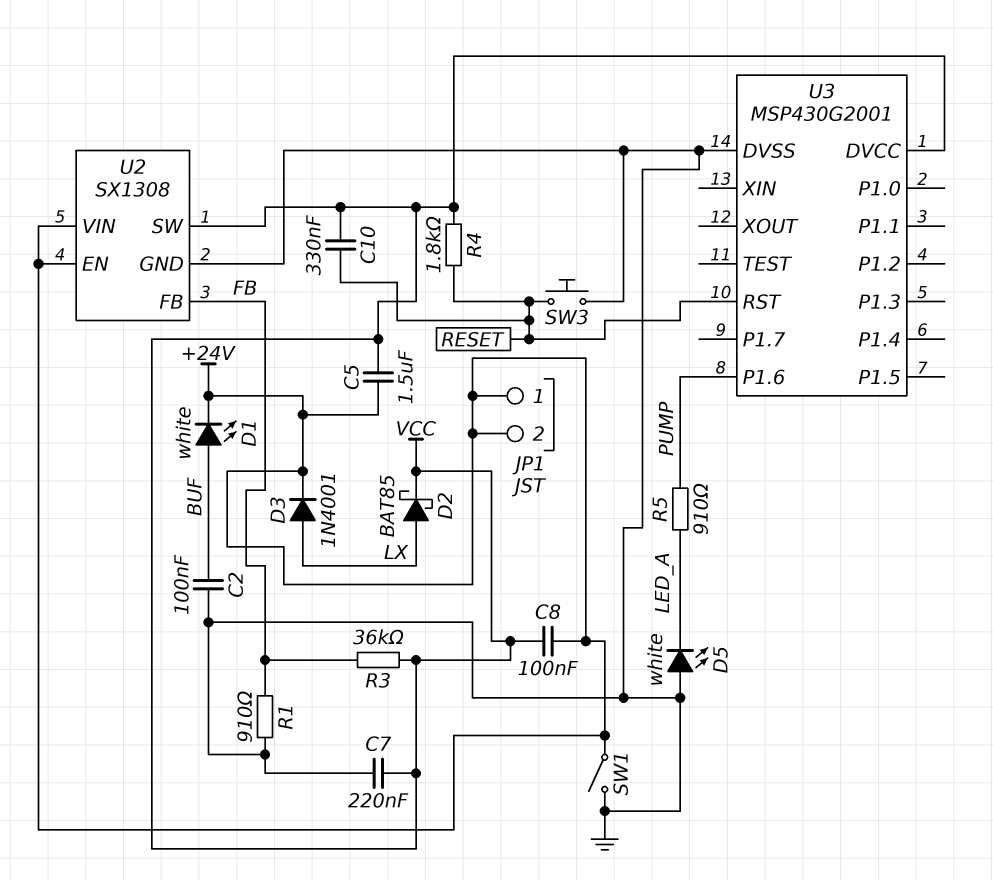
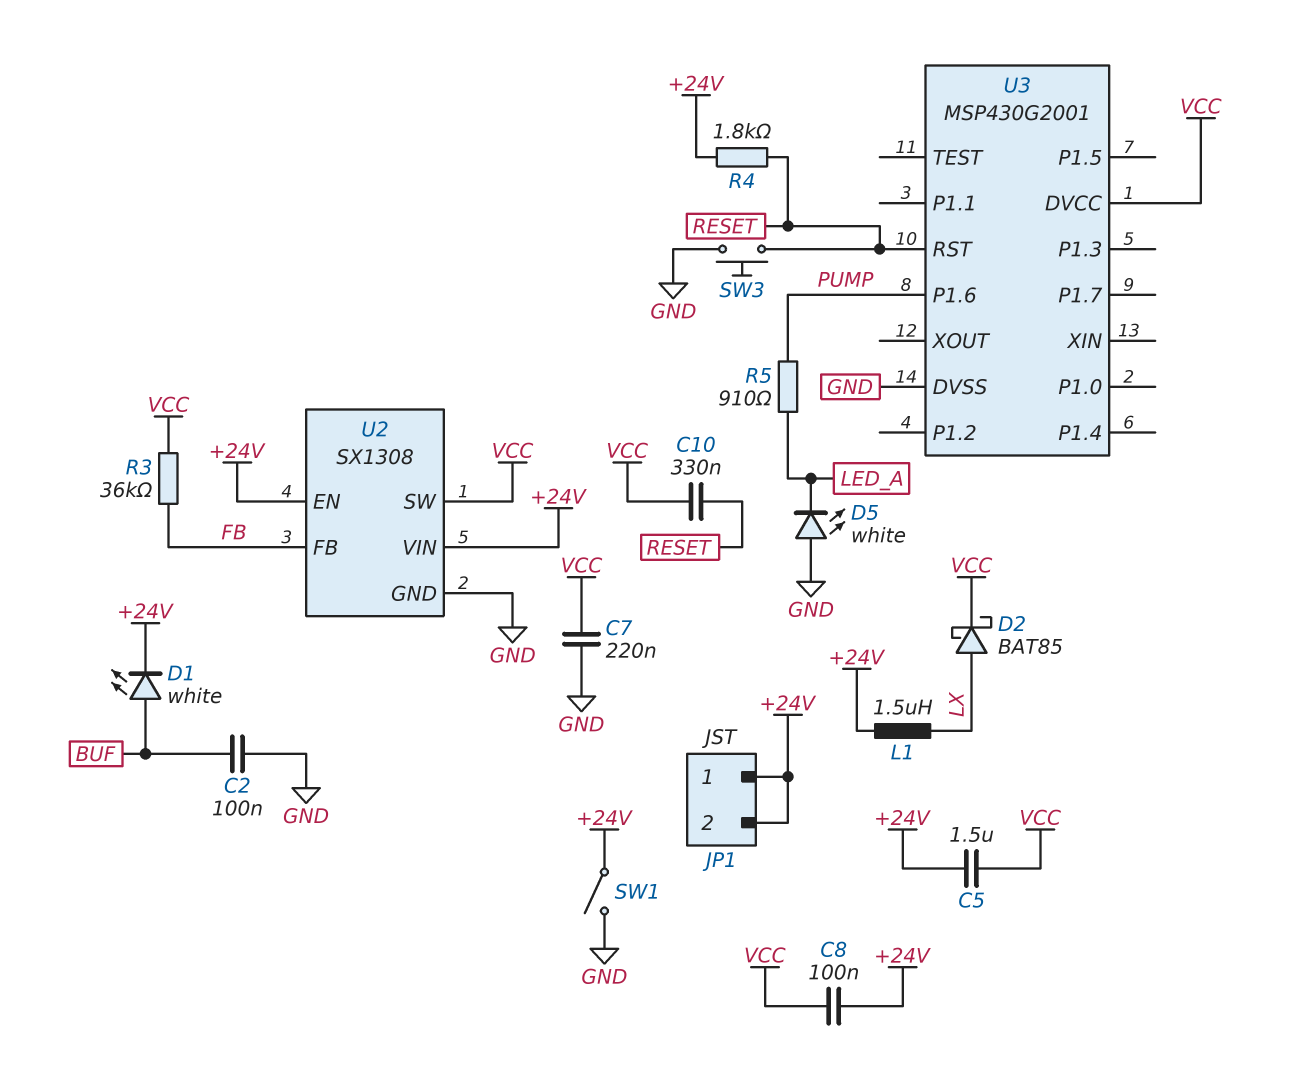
D3: diode 1N4001 (A LX, K +24V) -> none
L1: none -> 1.5uH (+24V, LX)
R1: 910 (FB, GND) -> none
R4: 1.8k (RESET, VCC) -> 1.8k (+24V, RESET)

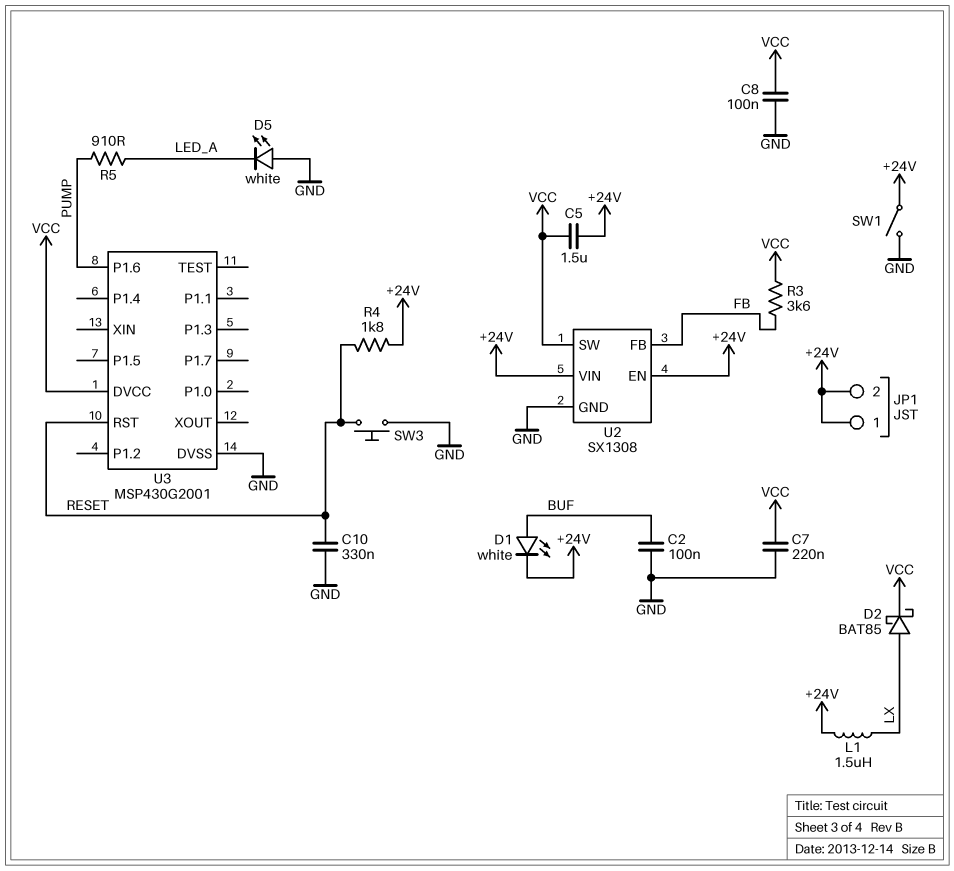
C8: 100nF (+24V, VCC) -> 100nF (GND, VCC)
C10: 330nF (RESET, VCC) -> 330nF (GND, RESET)
R3: 36k (FB, VCC) -> 3.6k (FB, VCC)

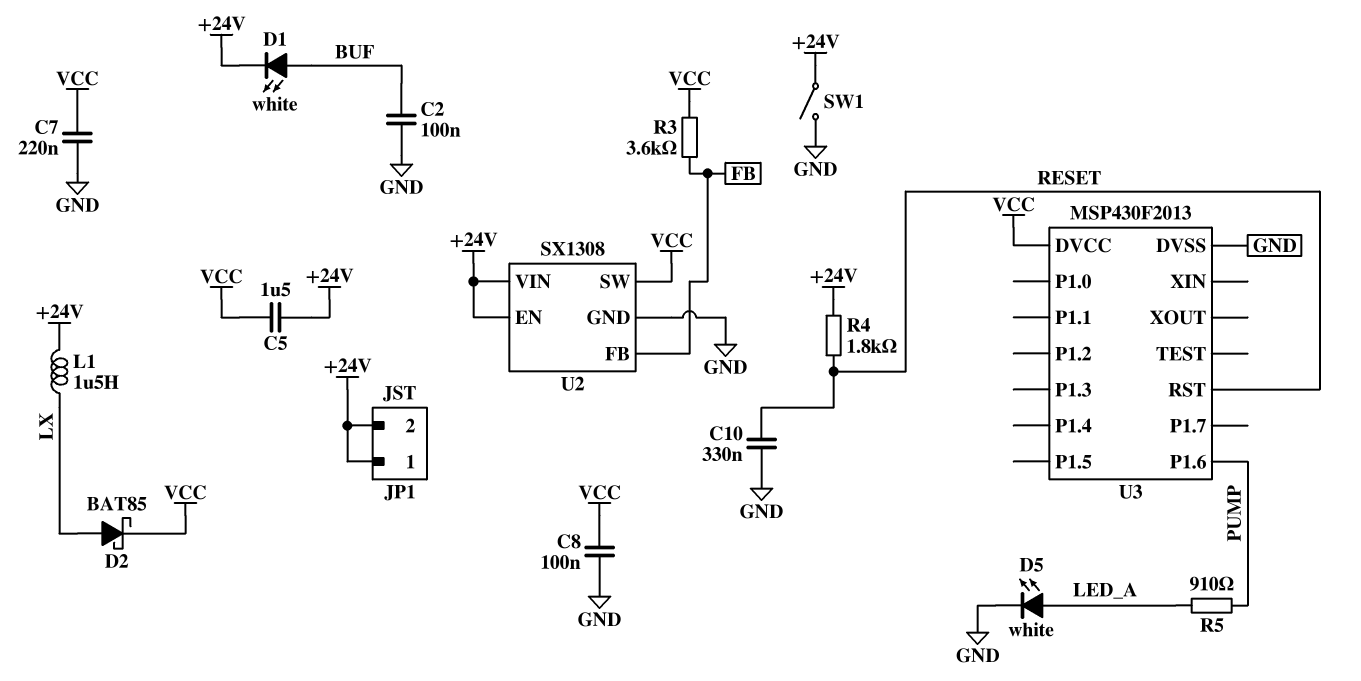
D5: LED white (A GND, K LED_A) -> LED white (A LED_A, K GND)
SW3: button (GND, RESET) -> none
U3: MSP430G2001 -> MSP430F2013

